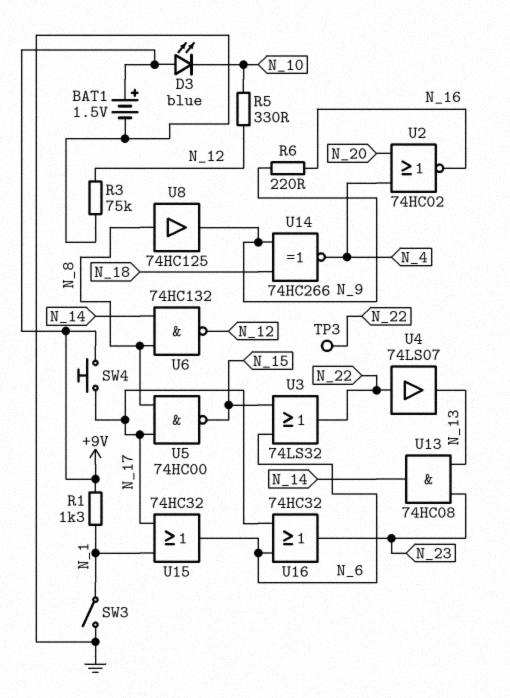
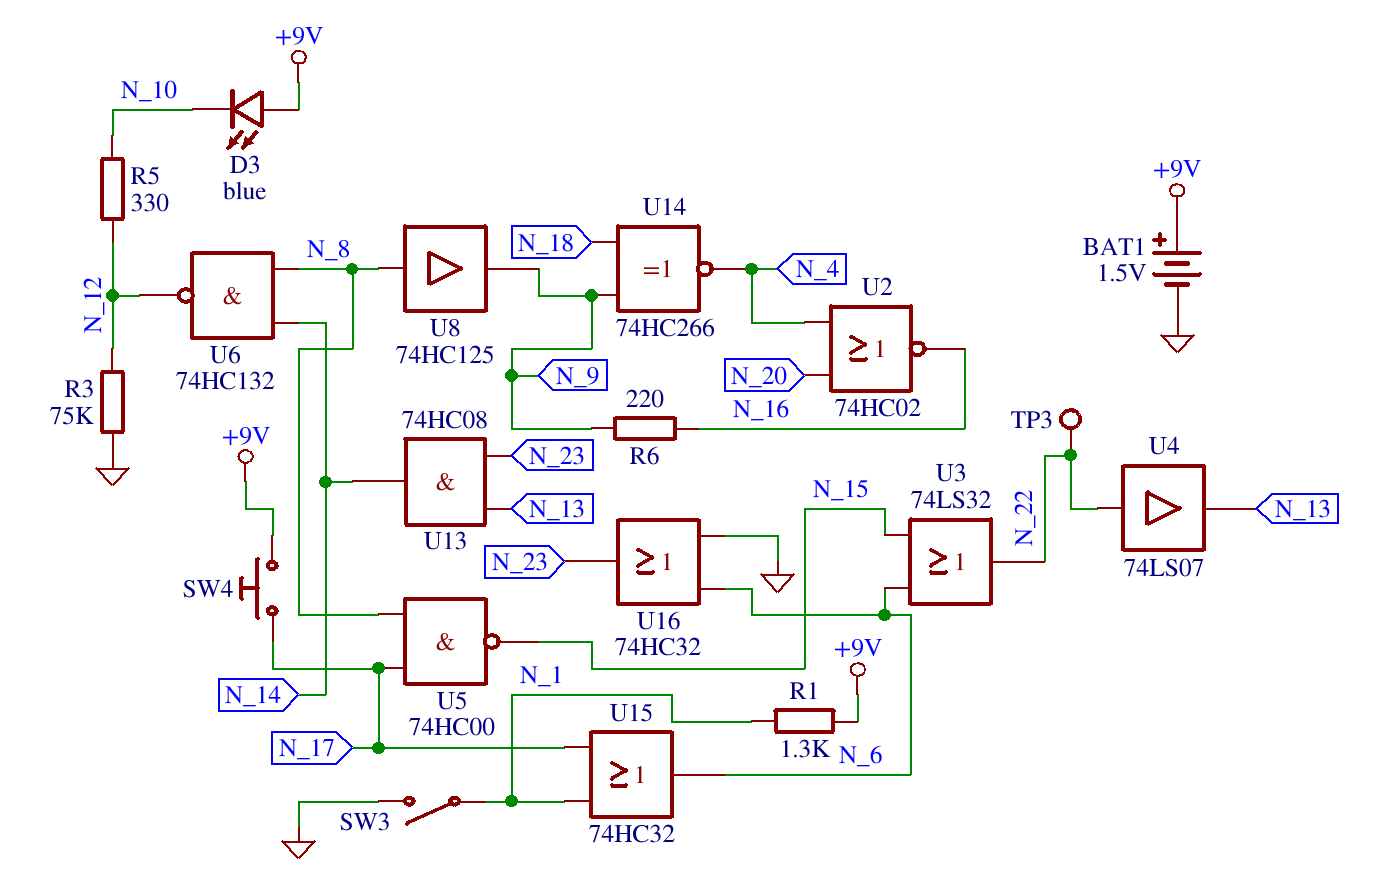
U16: OR 74HC32 (in N_6, in N_17, out N_23) -> OR 74HC32 (in GND, in N_6, out N_23)

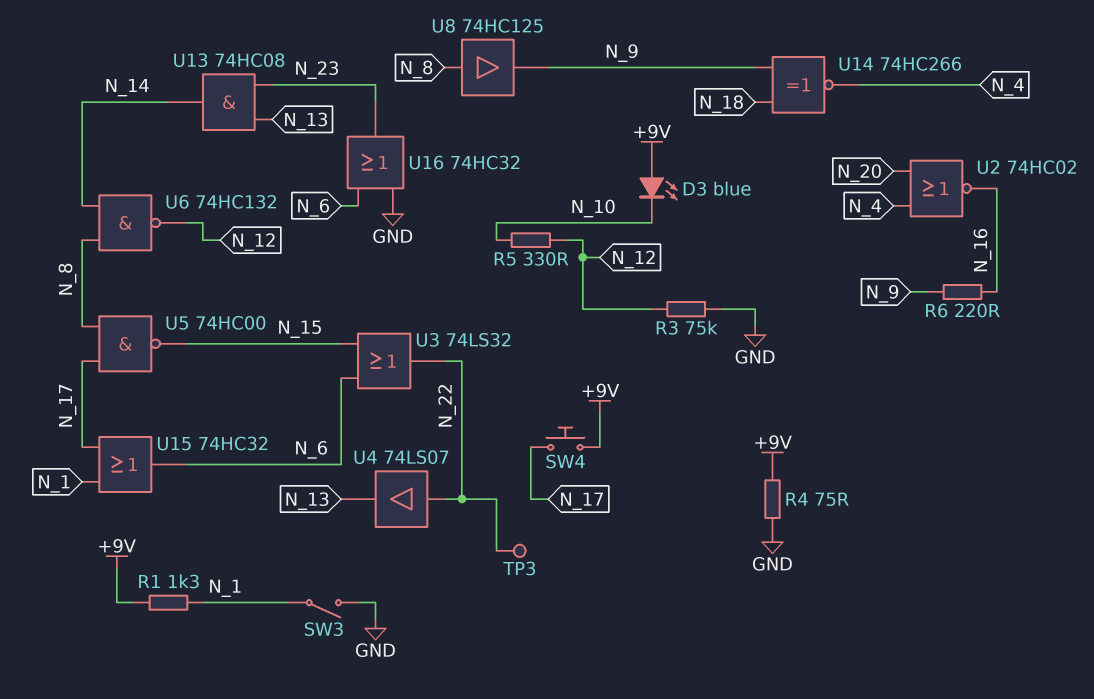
BAT1: 1.5V (plus +9V, minus GND) -> none
R4: none -> 75 (+9V, GND)

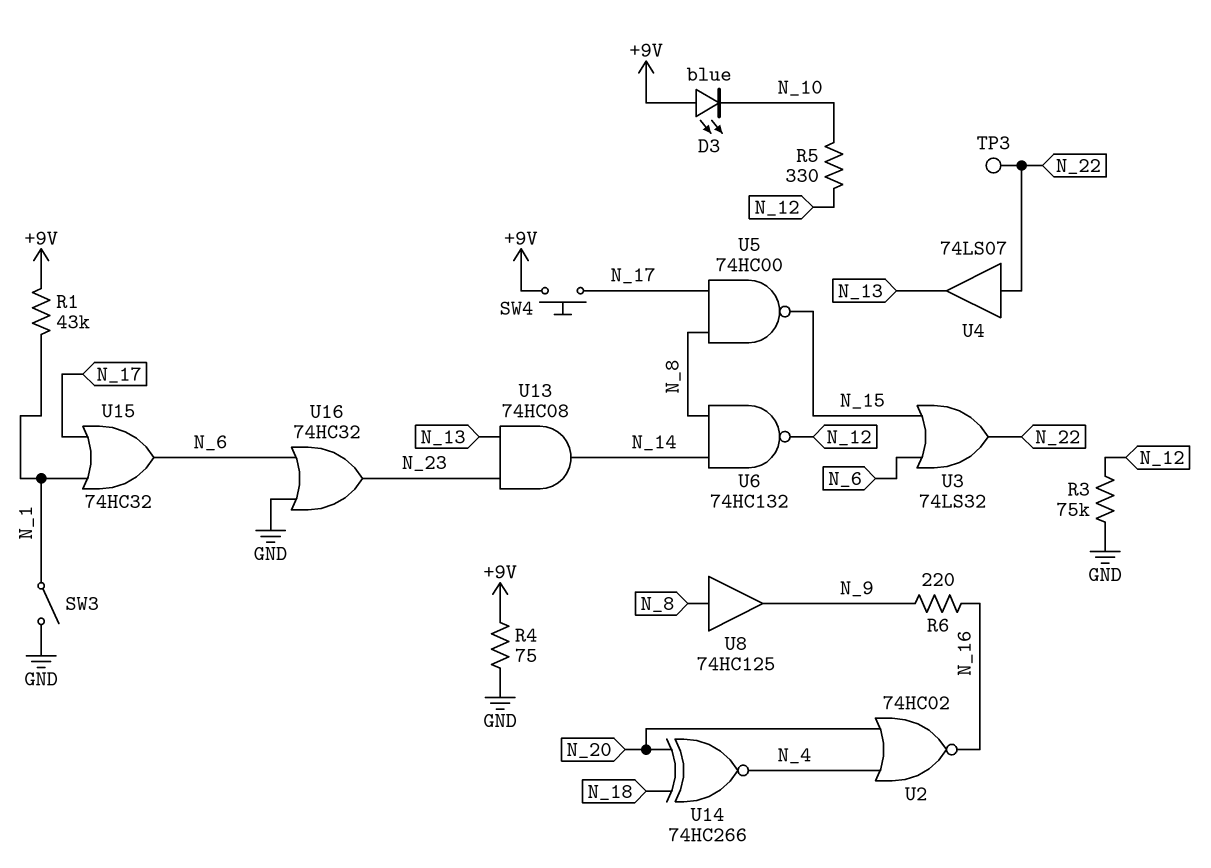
R1: 1.3k (+9V, N_1) -> 43k (+9V, N_1)
U14: XNOR 74HC266 (in N_9, in N_18, out N_4) -> XNOR 74HC266 (in N_18, in N_20, out N_4)

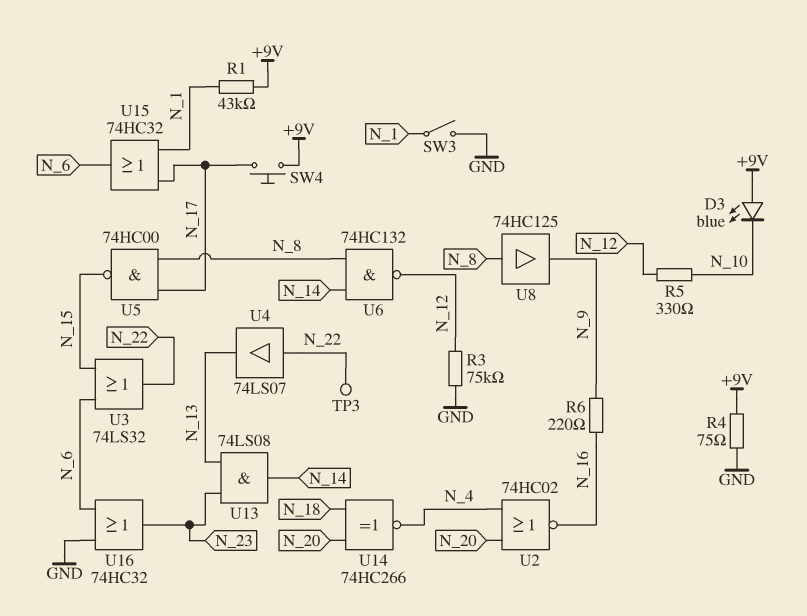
U13: AND 74HC08 (in N_13, in N_23, out N_14) -> AND 74LS08 (in N_13, in N_23, out N_14)

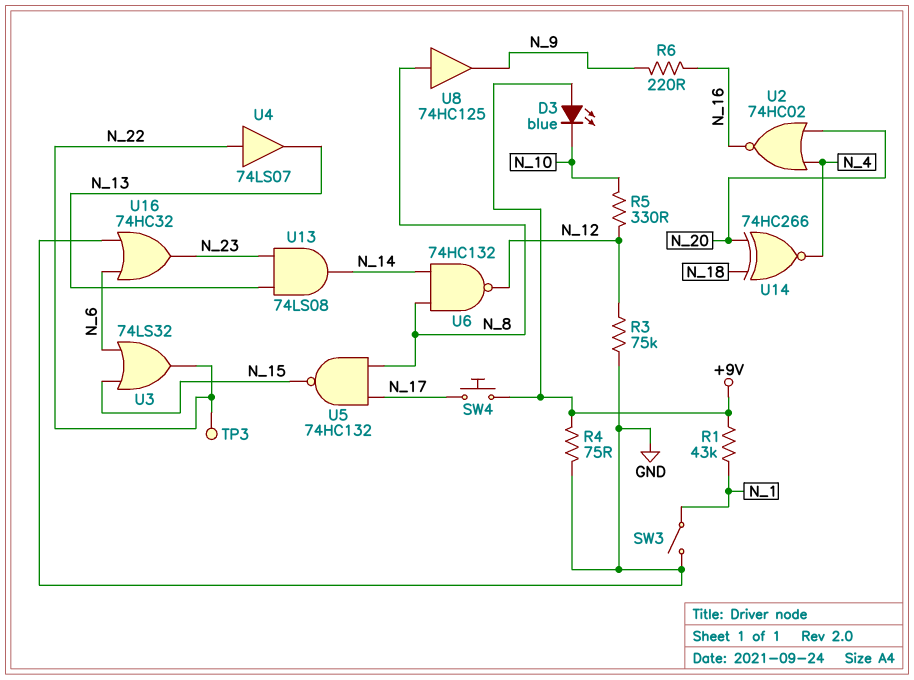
U5: NAND 74HC00 (in N_8, in N_17, out N_15) -> NAND 74HC132 (in N_8, in N_17, out N_15)
U15: OR 74HC32 (in N_1, in N_17, out N_6) -> none

